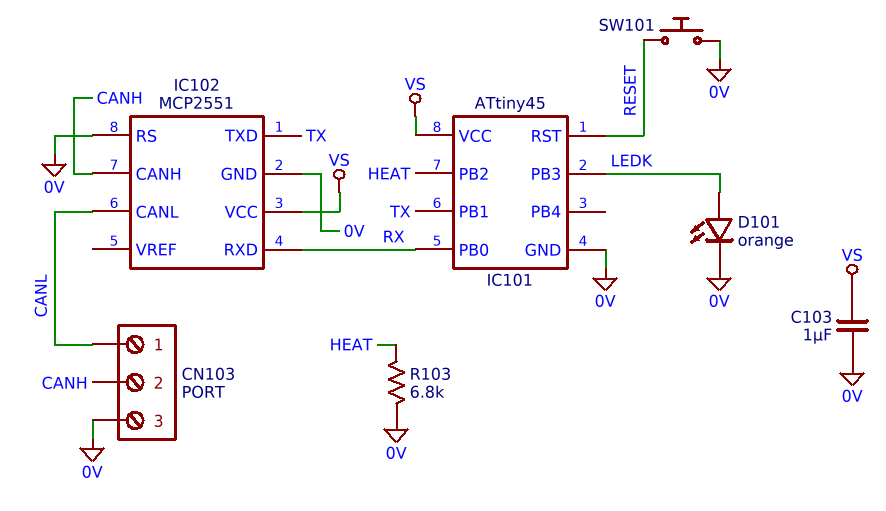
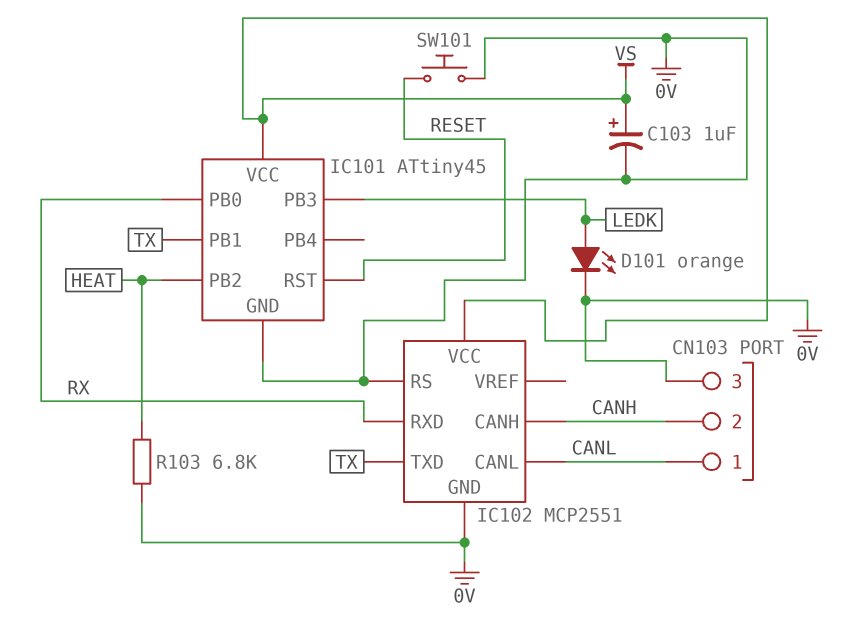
C103: 1uF (0V, VS) -> 1uF (plus VS, minus 0V)

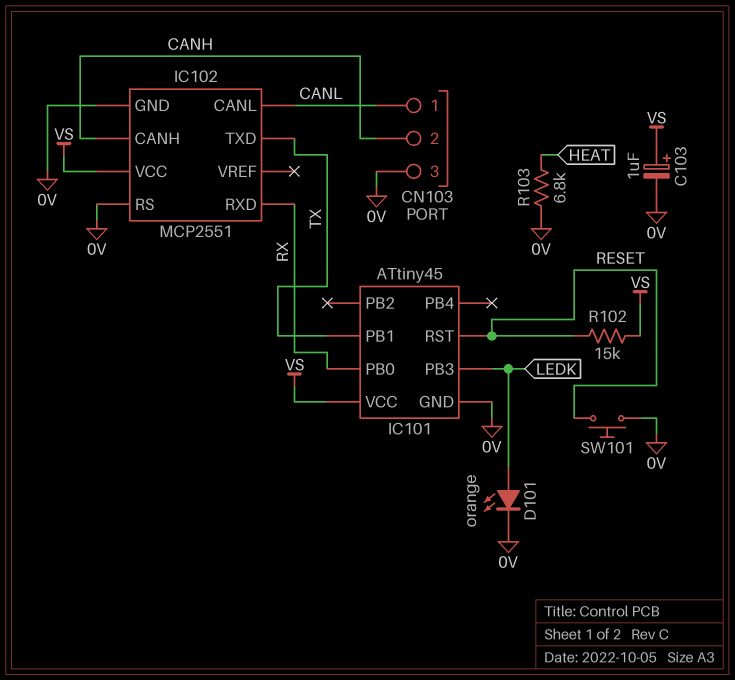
IC101 pin PB2: HEAT -> none
R102: none -> 15k (RESET, VS)

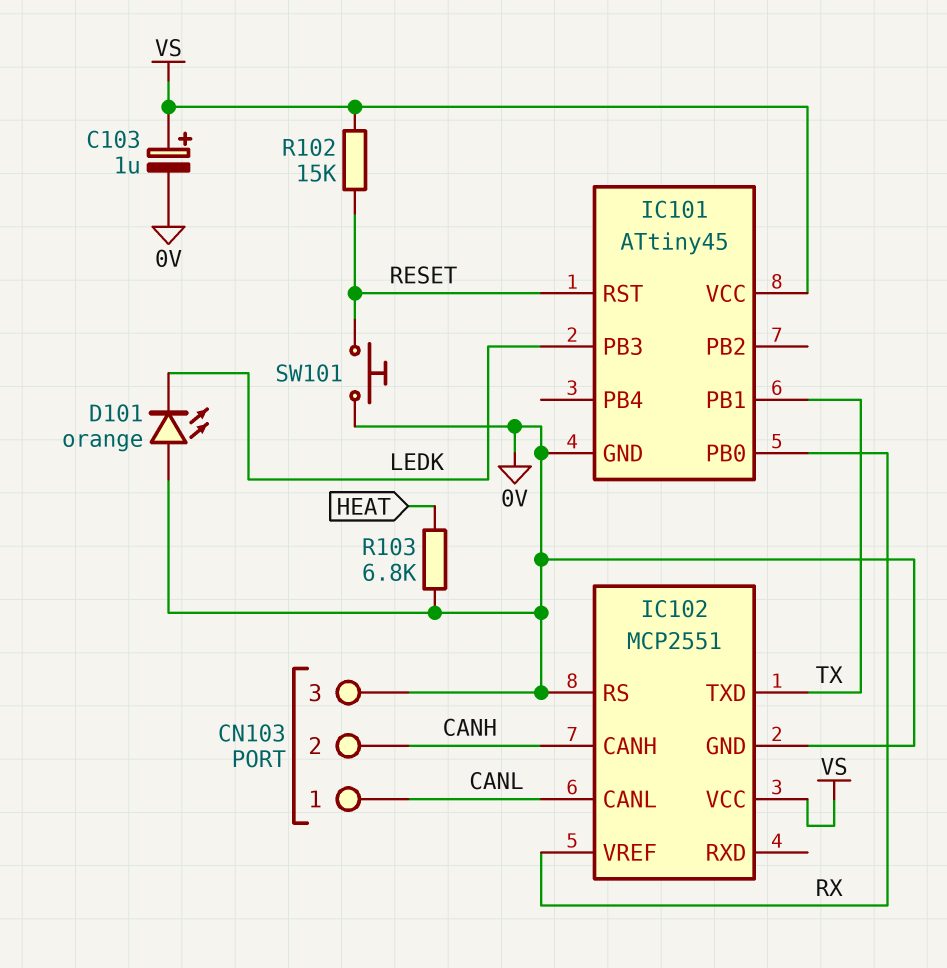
D101: LED orange (A LEDK, K 0V) -> LED orange (A 0V, K LEDK)
IC102 pin RXD: RX -> none
IC102 pin VREF: none -> RX

